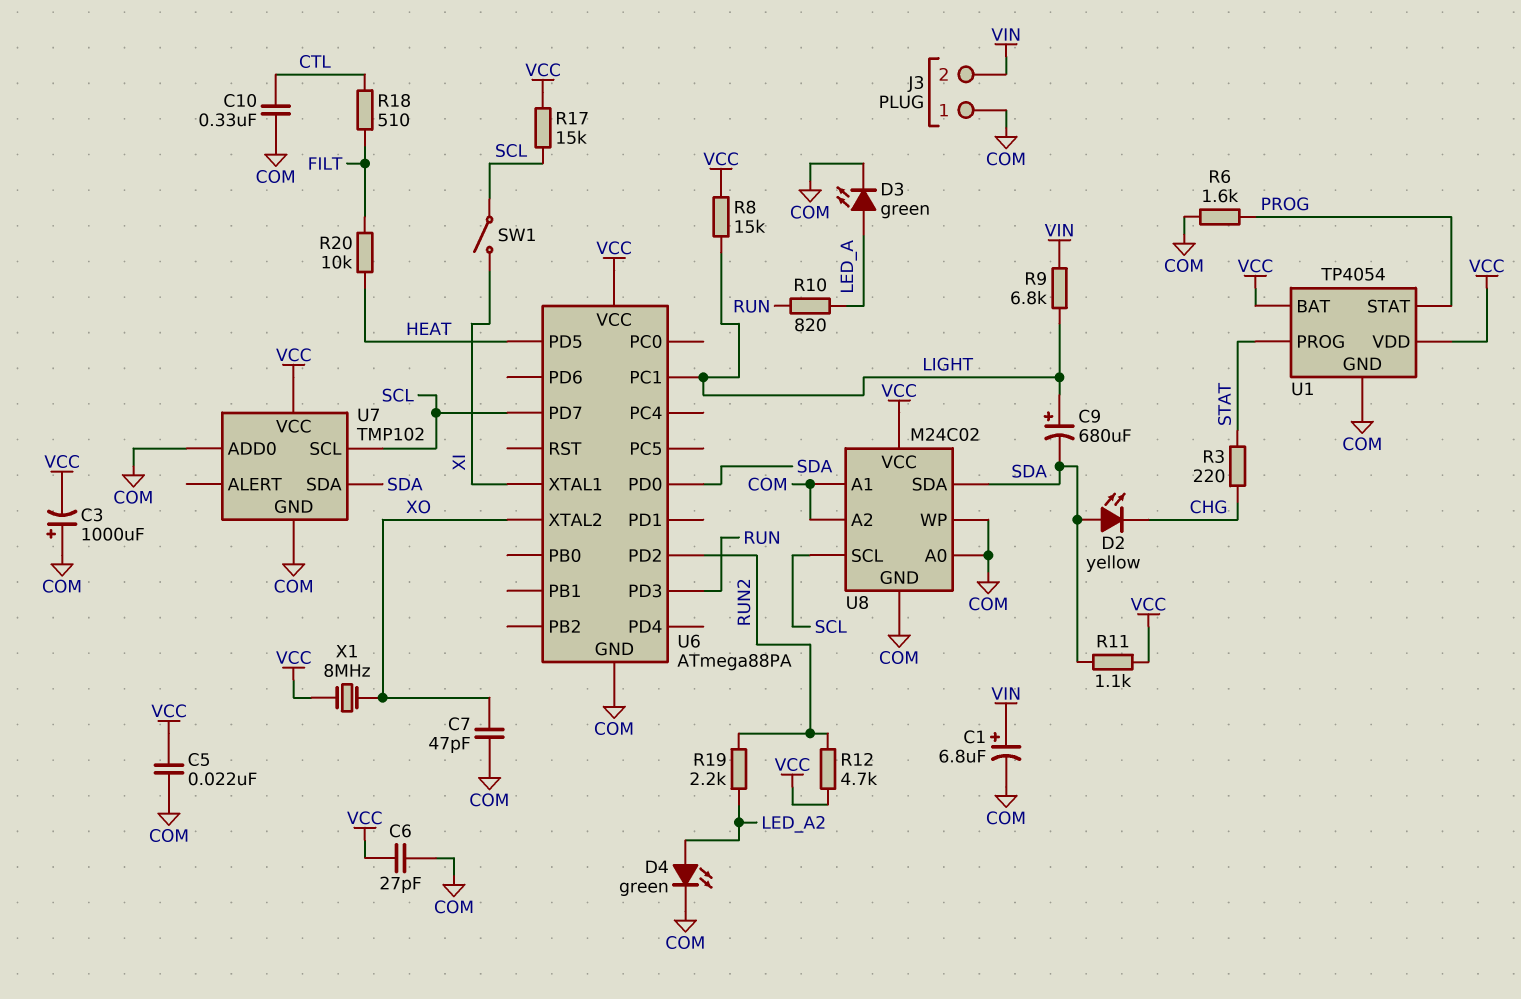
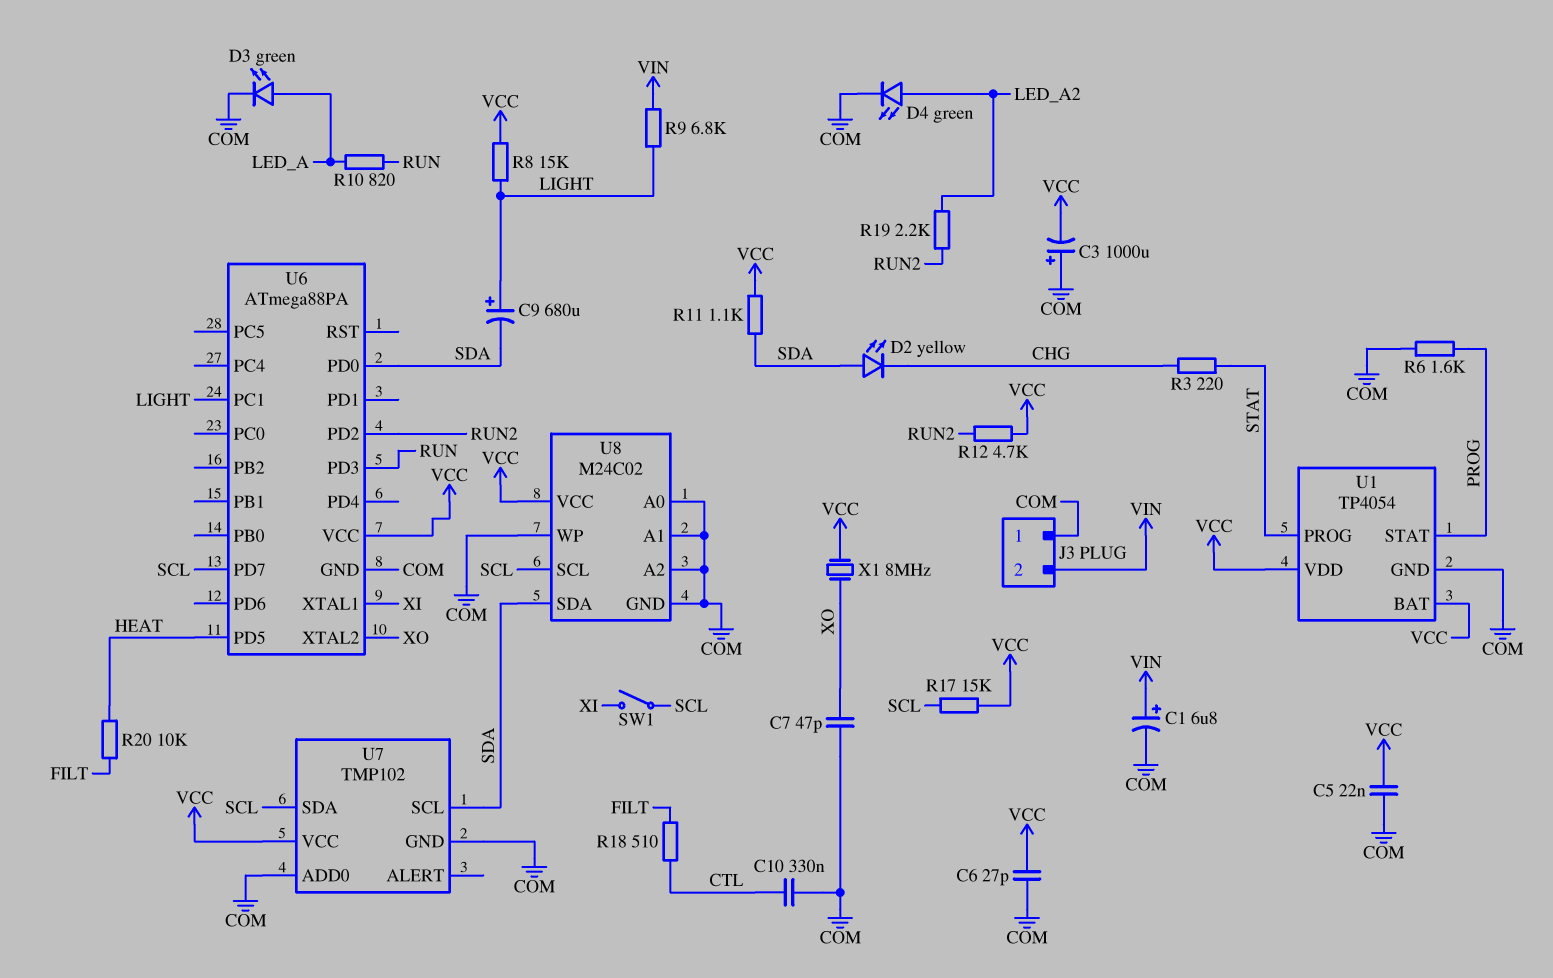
U7 pin SCL: SCL -> SDA
U7 pin SDA: SDA -> SCL

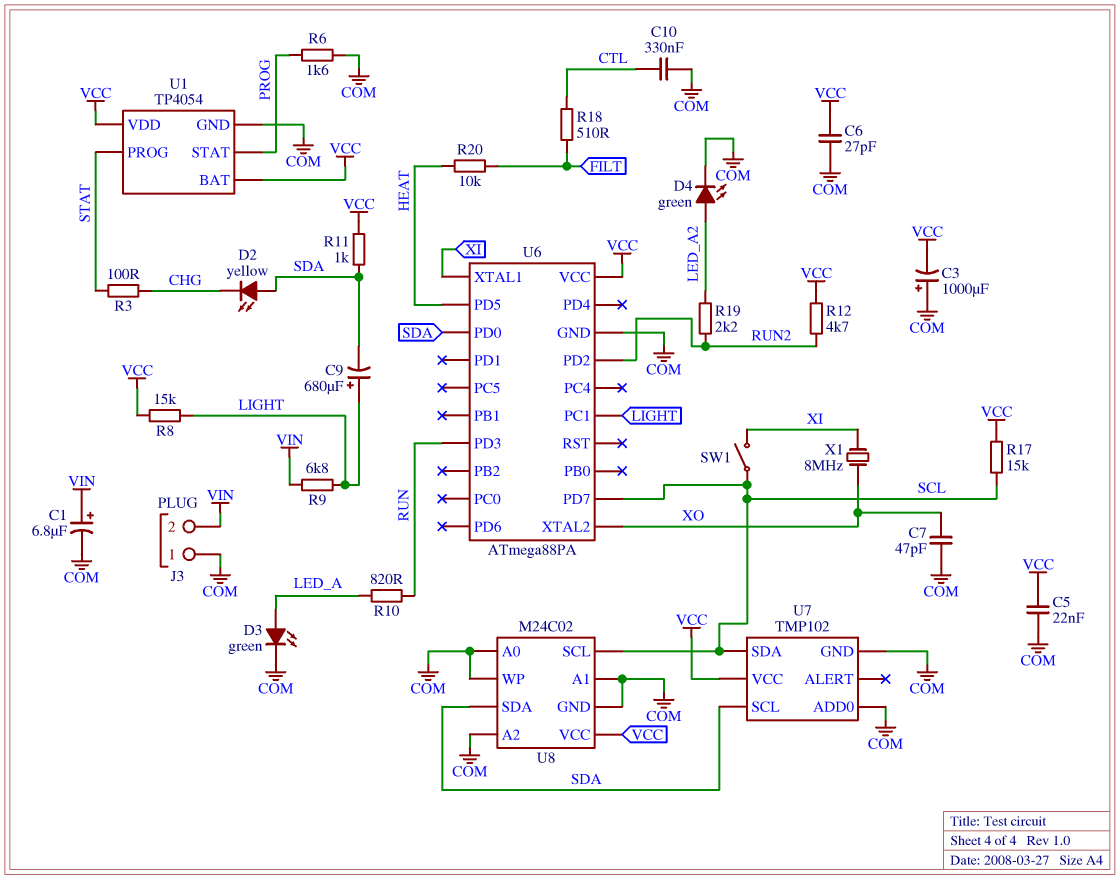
R3: 220 (CHG, STAT) -> 100 (CHG, STAT)
R11: 1.1k (SDA, VCC) -> 1k (SDA, VCC)
X1: 8MHz (VCC, XO) -> 8MHz (XI, XO)

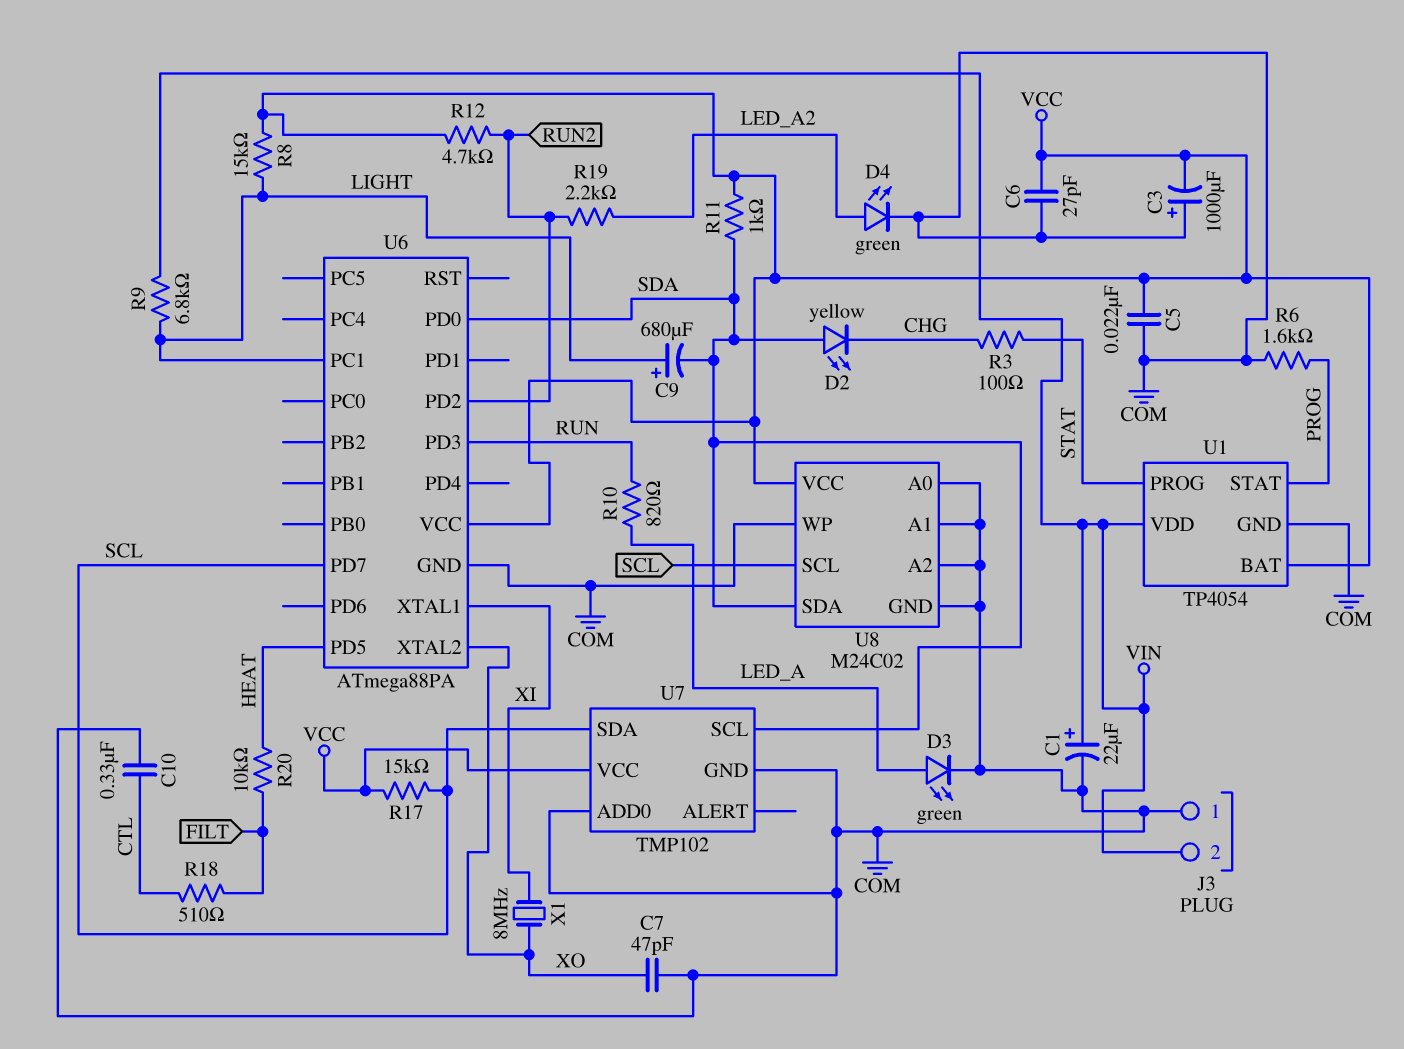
C1: 6.8uF (plus VIN, minus COM) -> 22uF (plus VIN, minus COM)
SW1: switch (SCL, XI) -> none
U1 pin VDD: VCC -> VIN

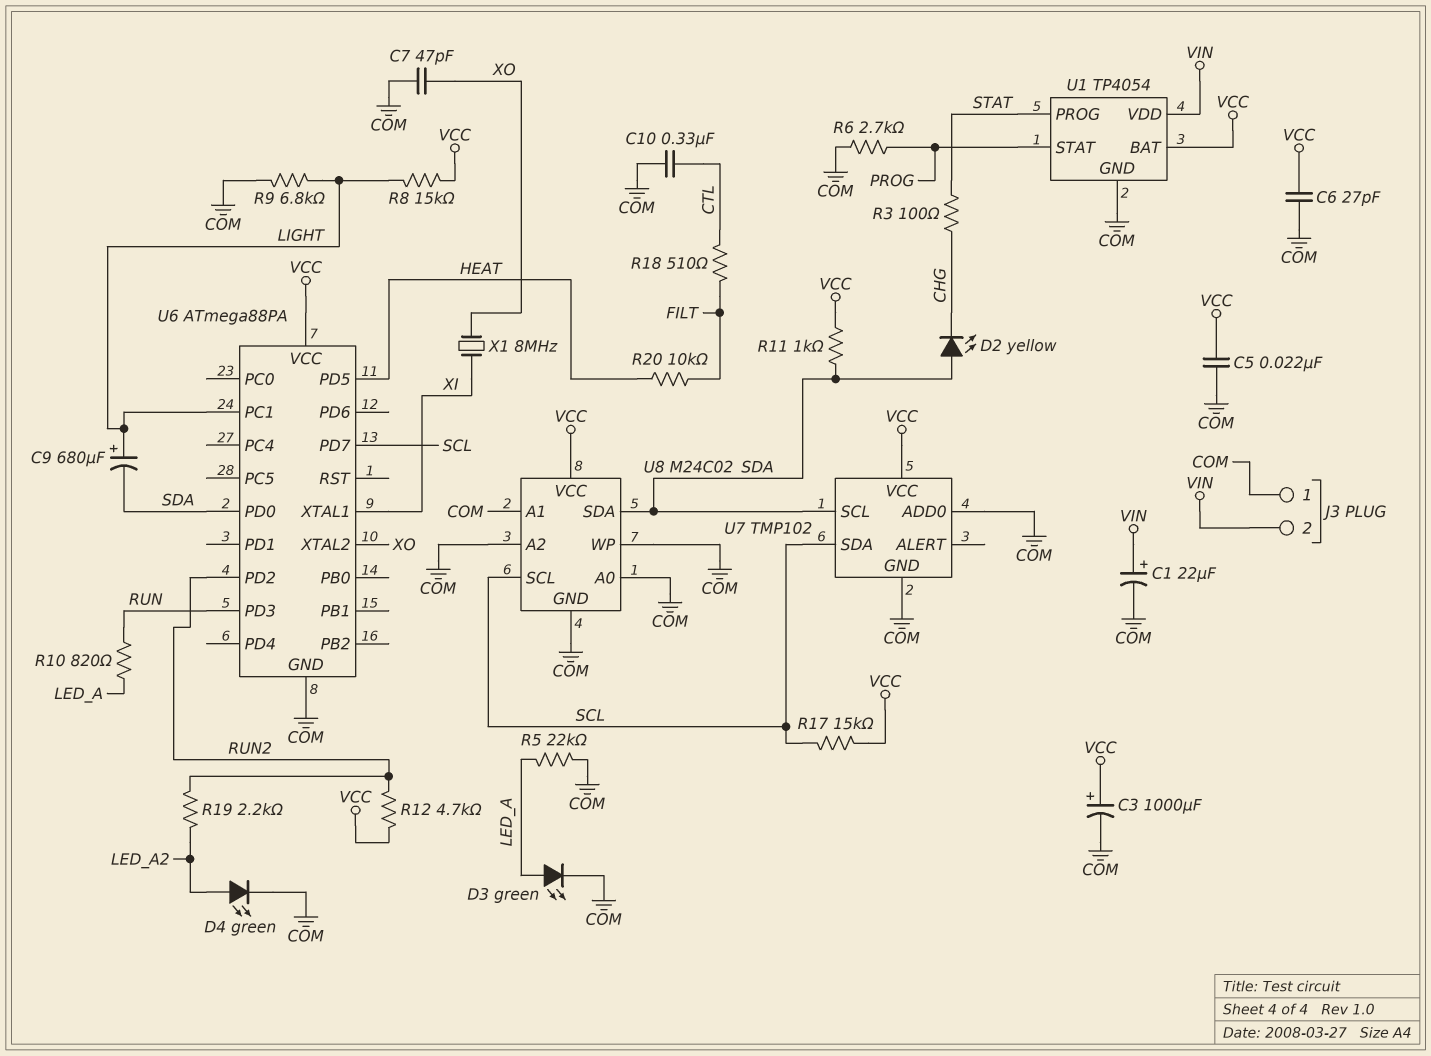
C3: 1000uF (plus COM, minus VCC) -> 1000uF (plus VCC, minus COM)
R5: none -> 22k (COM, LED_A)
R6: 1.6k (COM, PROG) -> 2.7k (COM, PROG)
R9: 6.8k (LIGHT, VIN) -> 6.8k (COM, LIGHT)

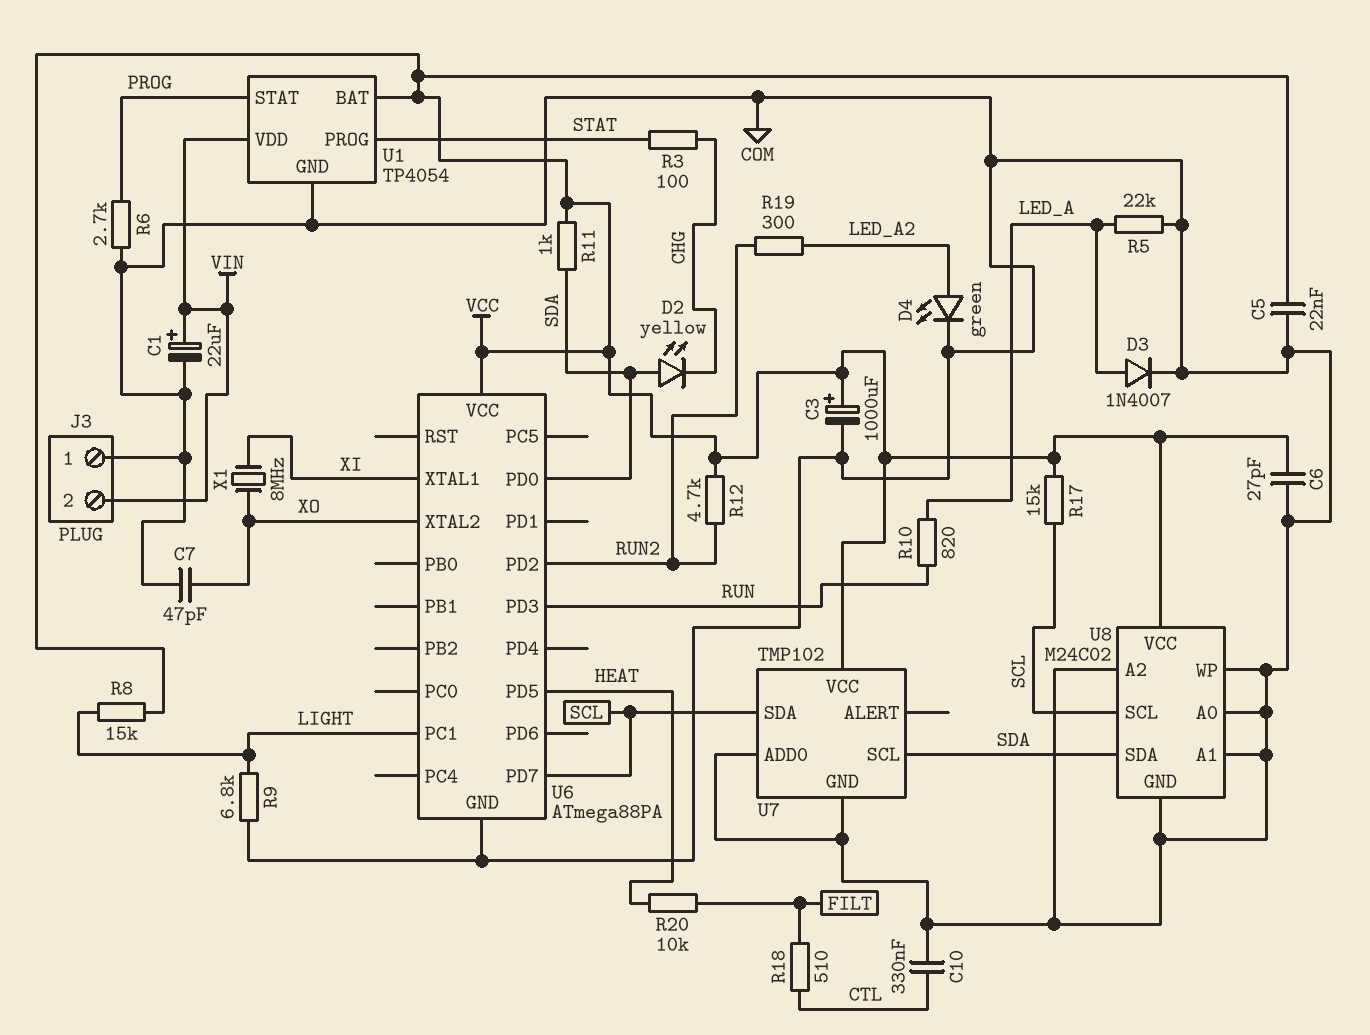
C9: 680uF (plus LIGHT, minus SDA) -> none
D3: LED green (A LED_A, K COM) -> diode 1N4007 (A LED_A, K COM)
R19: 2.2k (LED_A2, RUN2) -> 300 (LED_A2, RUN2)

